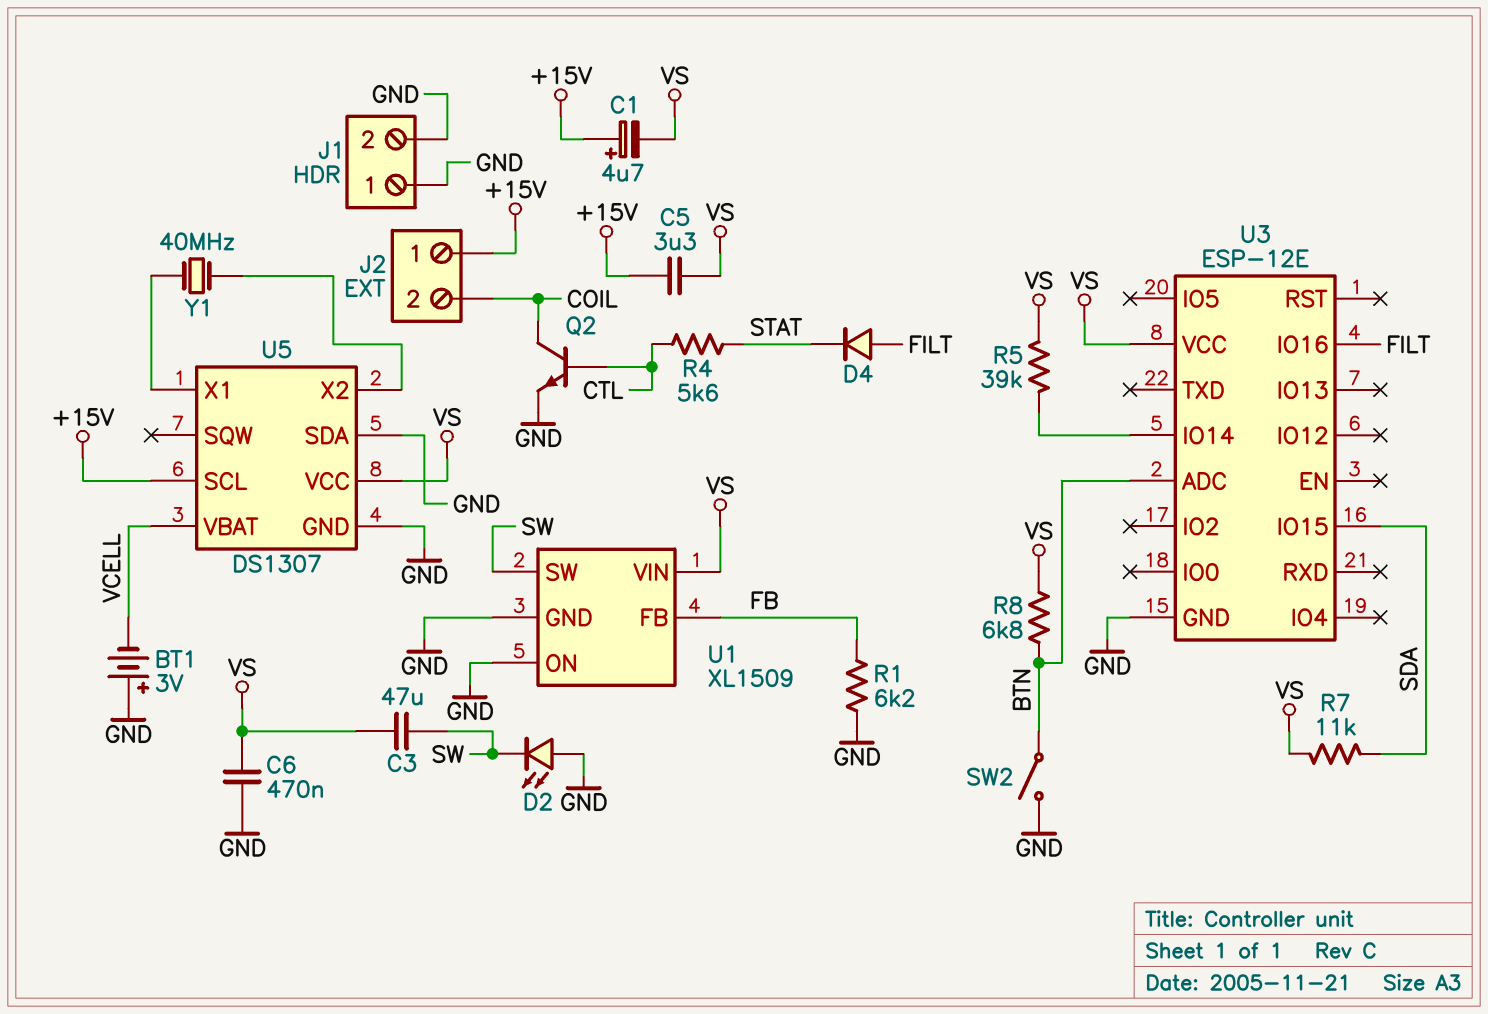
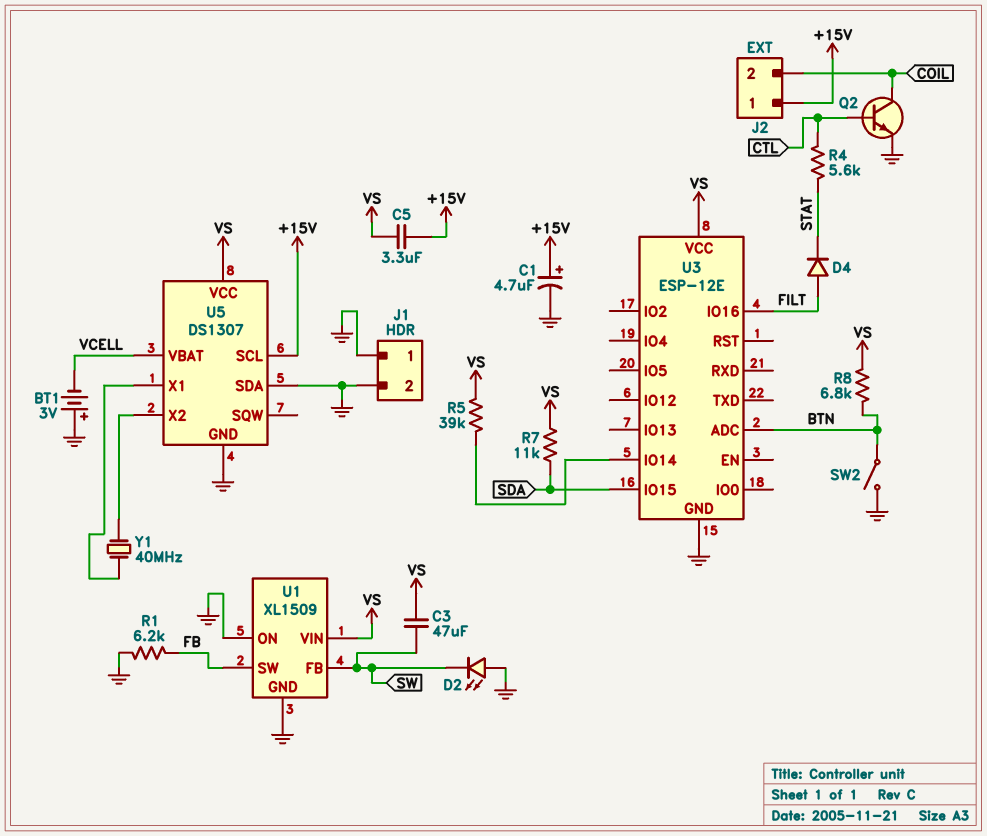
C1: 4.7uF (plus +15V, minus VS) -> 4.7uF (plus +15V, minus GND)
C6: 470nF (GND, VS) -> none
U1 pin FB: FB -> SW
U1 pin SW: SW -> FB

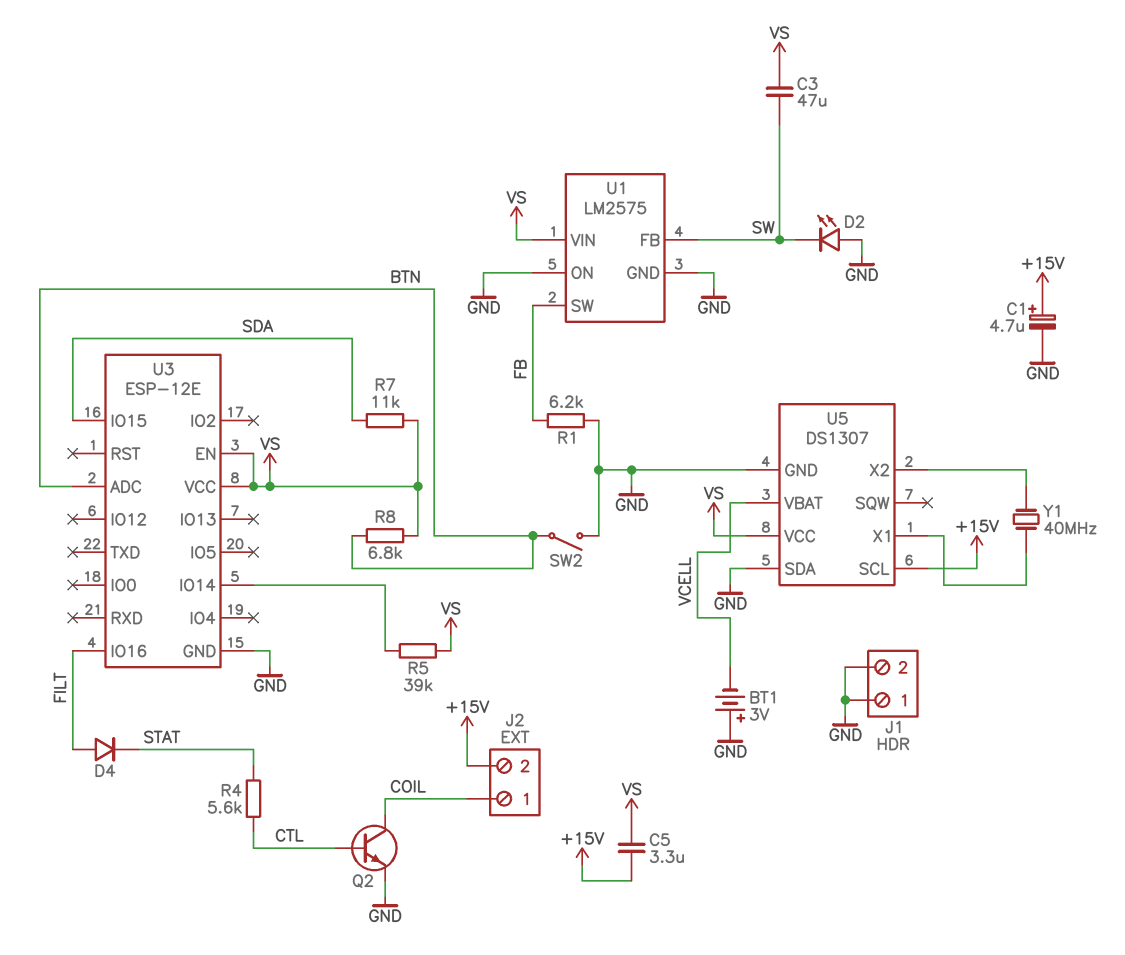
J2 pin 1: +15V -> COIL
J2 pin 2: COIL -> +15V
U1: XL1509 -> LM2575
U3 pin EN: none -> VS

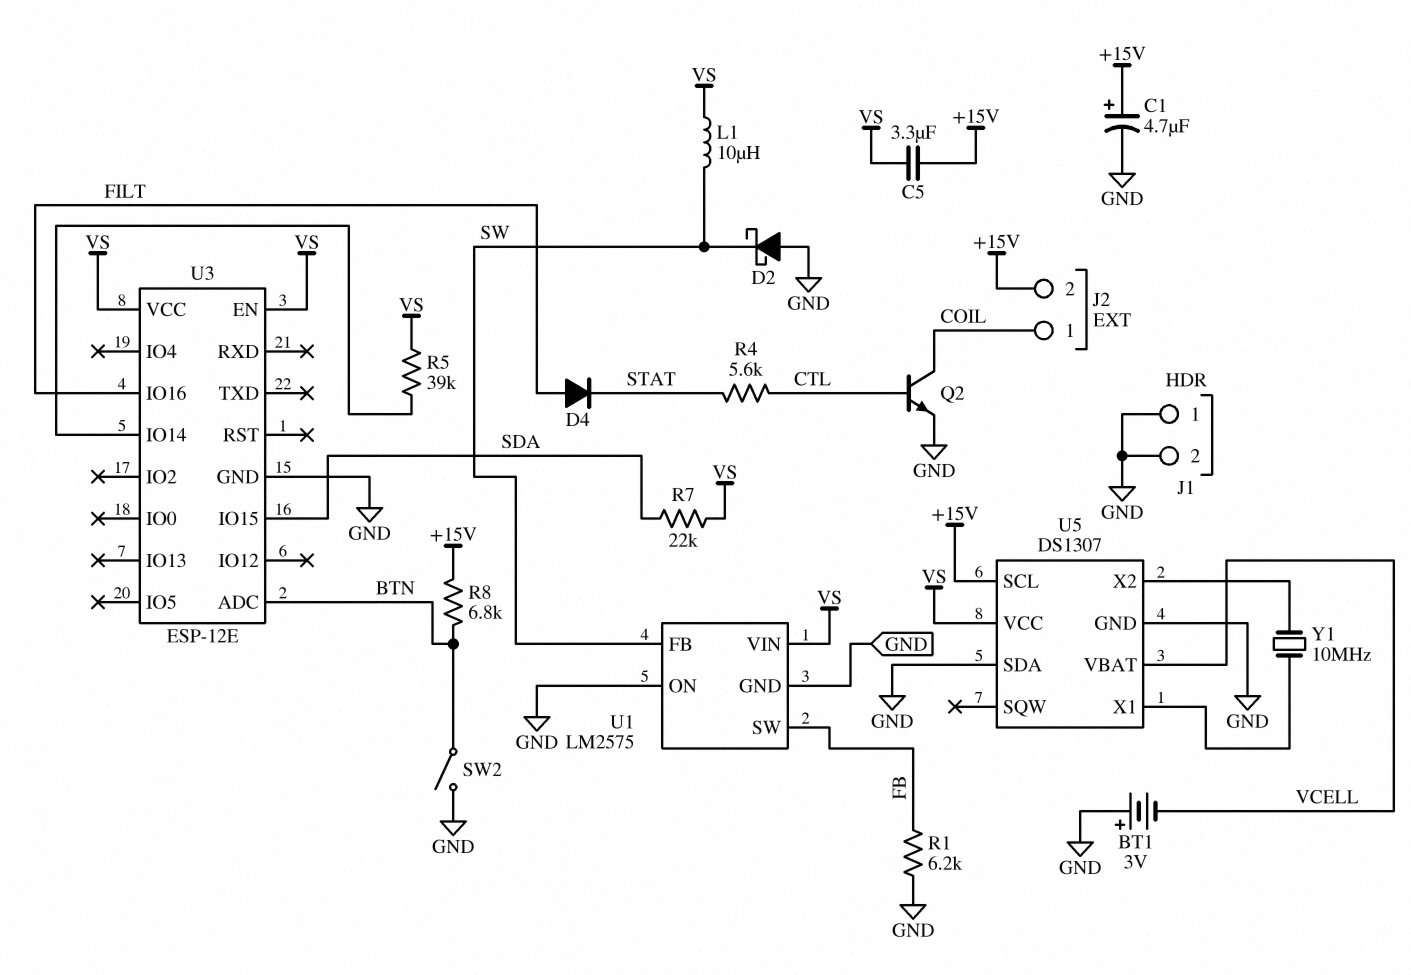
C3: 47uF (SW, VS) -> none
D2: LED (A GND, K SW) -> schottky (A GND, K SW)
L1: none -> 10uH (SW, VS)
R7: 11k (SDA, VS) -> 22k (SDA, VS)
R8: 6.8k (BTN, VS) -> 6.8k (+15V, BTN)
Y1: 40MHz (U5/X1, U5/X2) -> 10MHz (U5/X1, U5/X2)

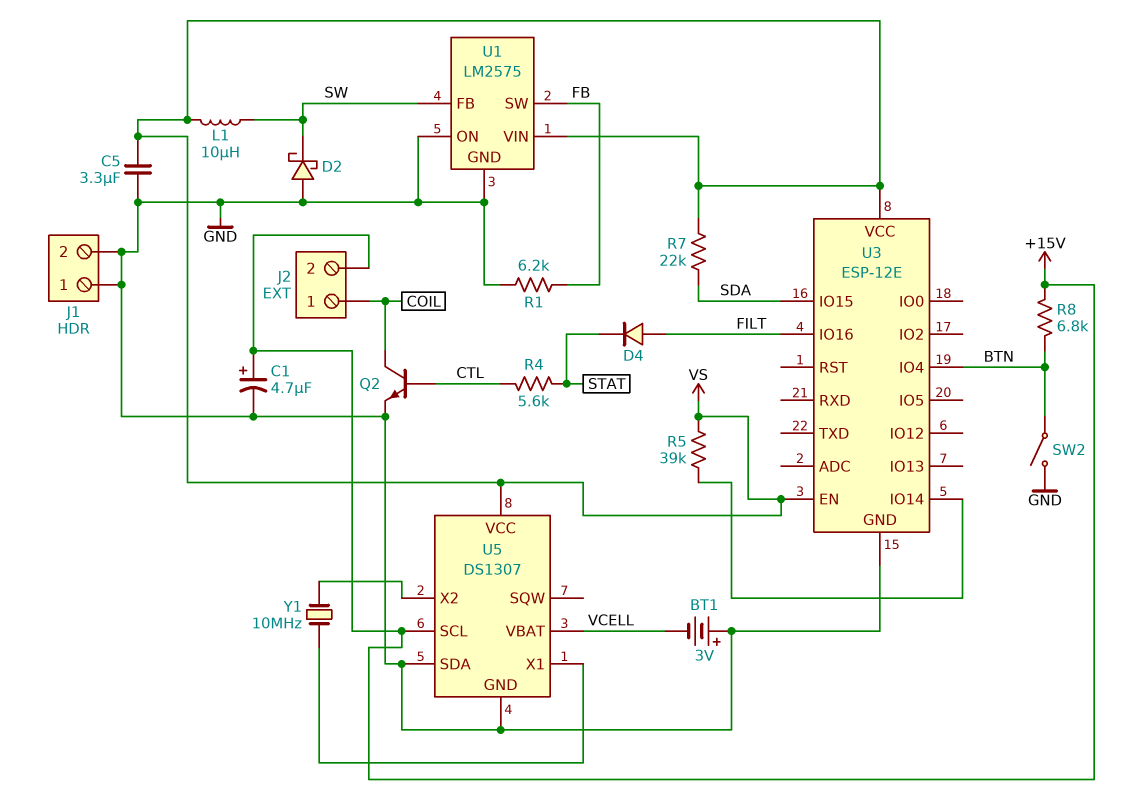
C5: 3.3uF (+15V, VS) -> 3.3uF (GND, VS)
U3 pin ADC: BTN -> none
U3 pin IO4: none -> BTN

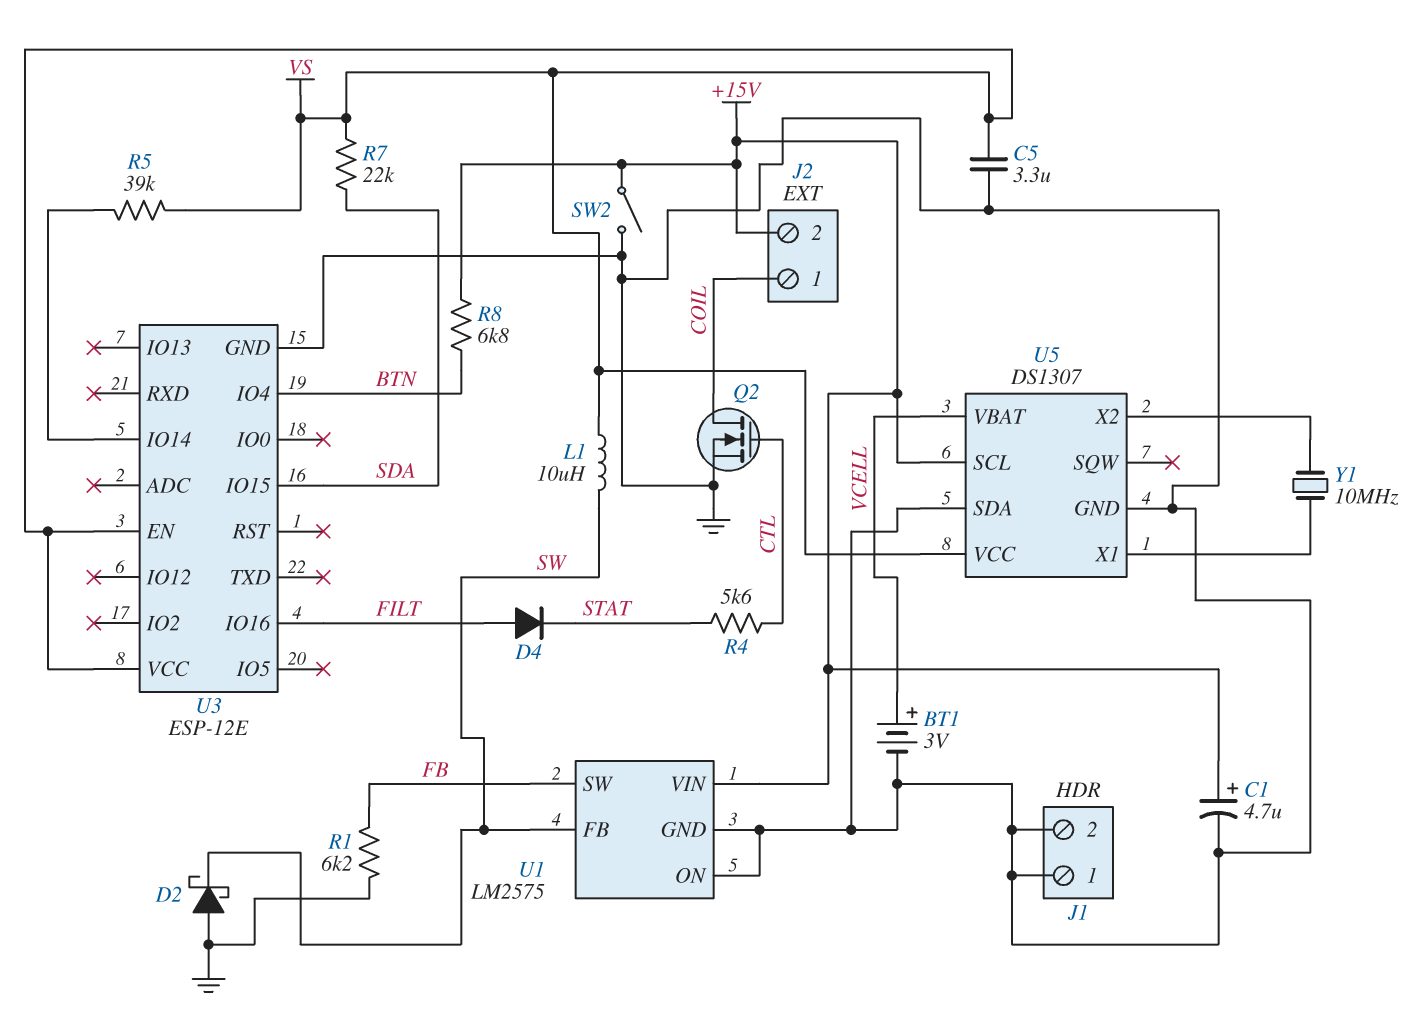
BT1: 3V (plus GND, minus VCELL) -> 3V (plus VCELL, minus GND)
Q2: NPN (B CTL, C COIL, E GND) -> NMOS (G CTL, D COIL, S GND)
SW2: switch (BTN, GND) -> switch (+15V, GND)
U1 pin VIN: VS -> +15V

